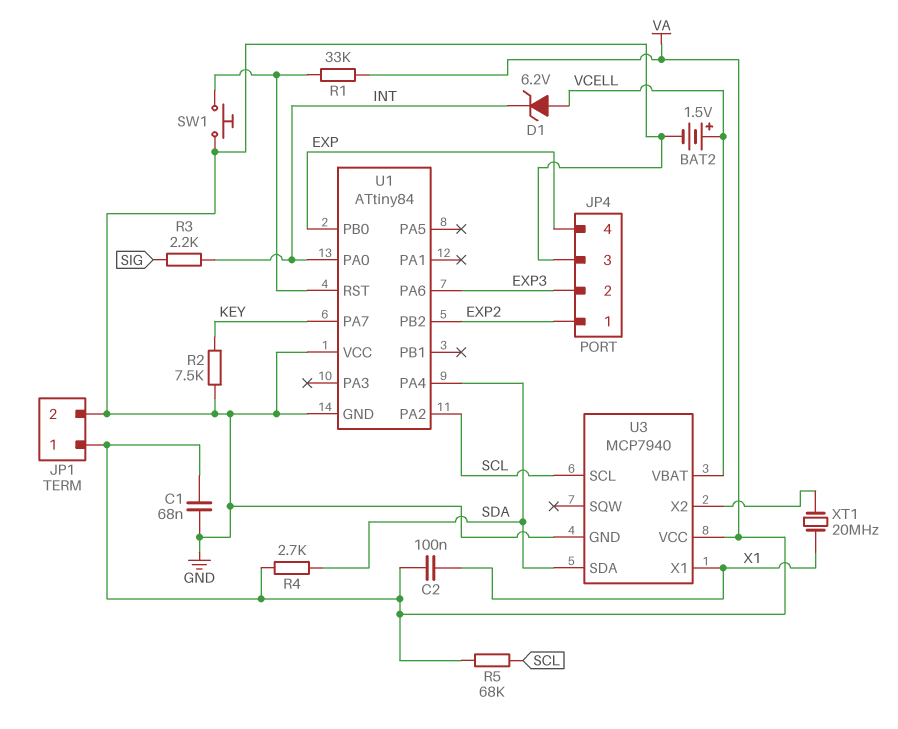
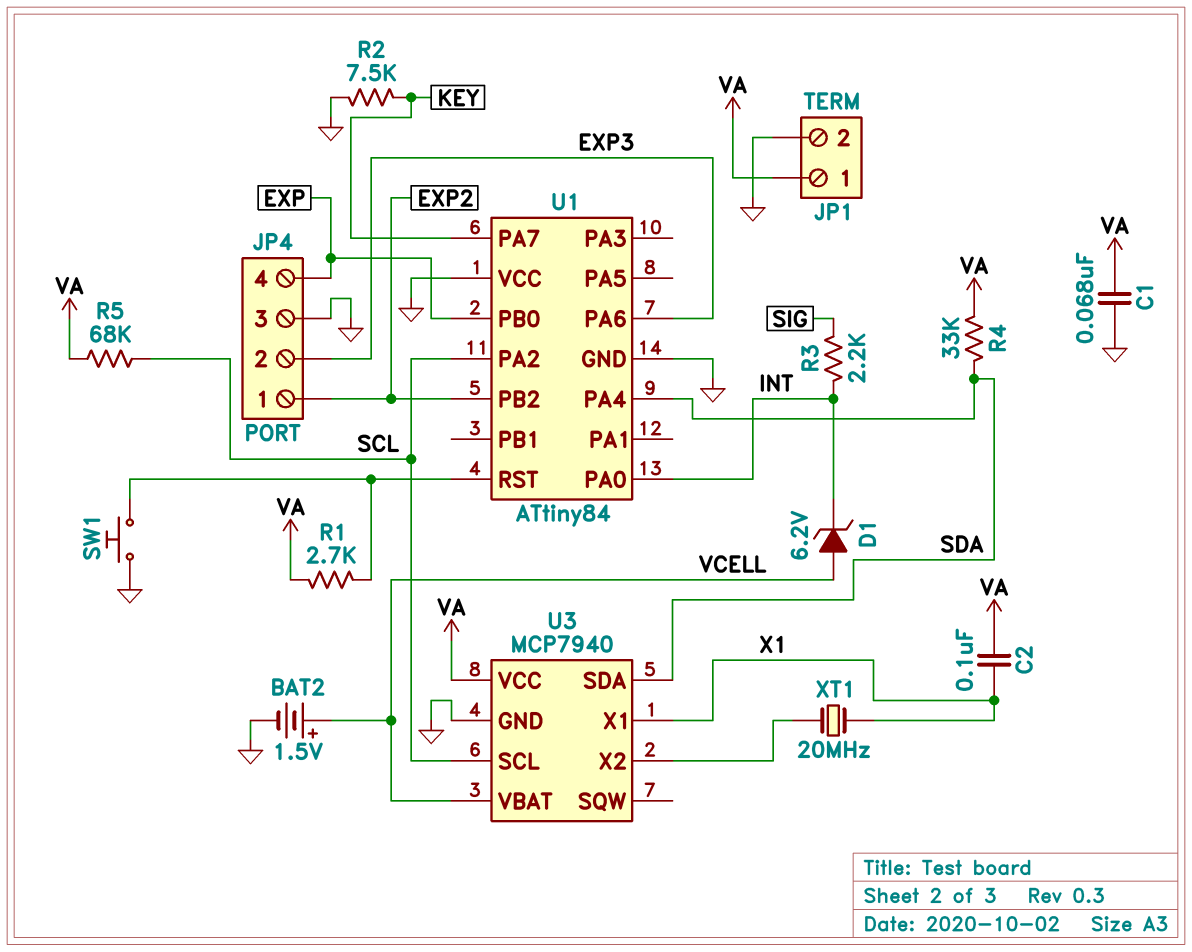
R1: 33k (U1/RST, VA) -> 2.7k (U1/RST, VA)
R4: 2.7k (SDA, VA) -> 33k (SDA, VA)

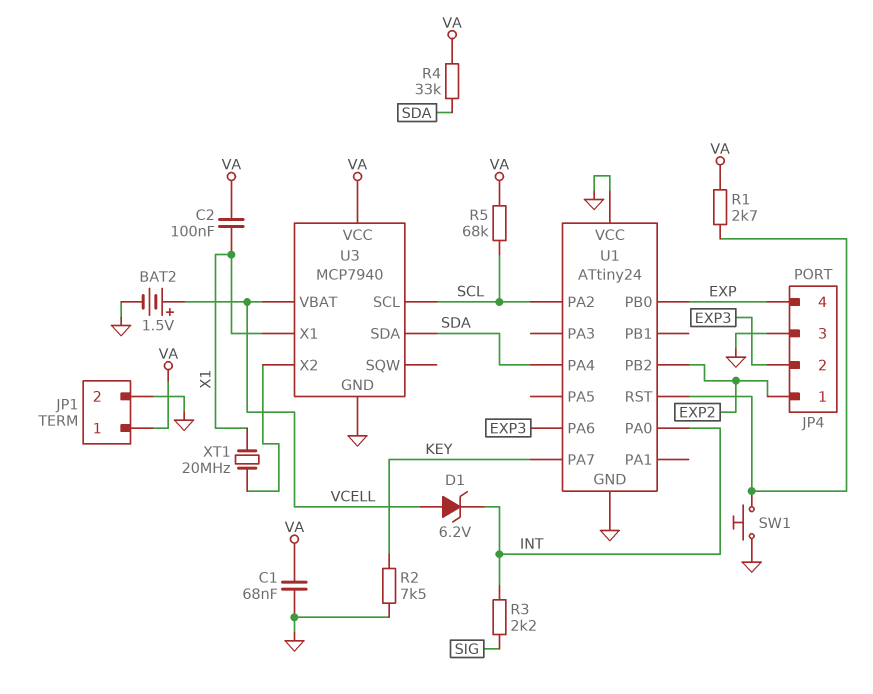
U1: ATtiny84 -> ATtiny24

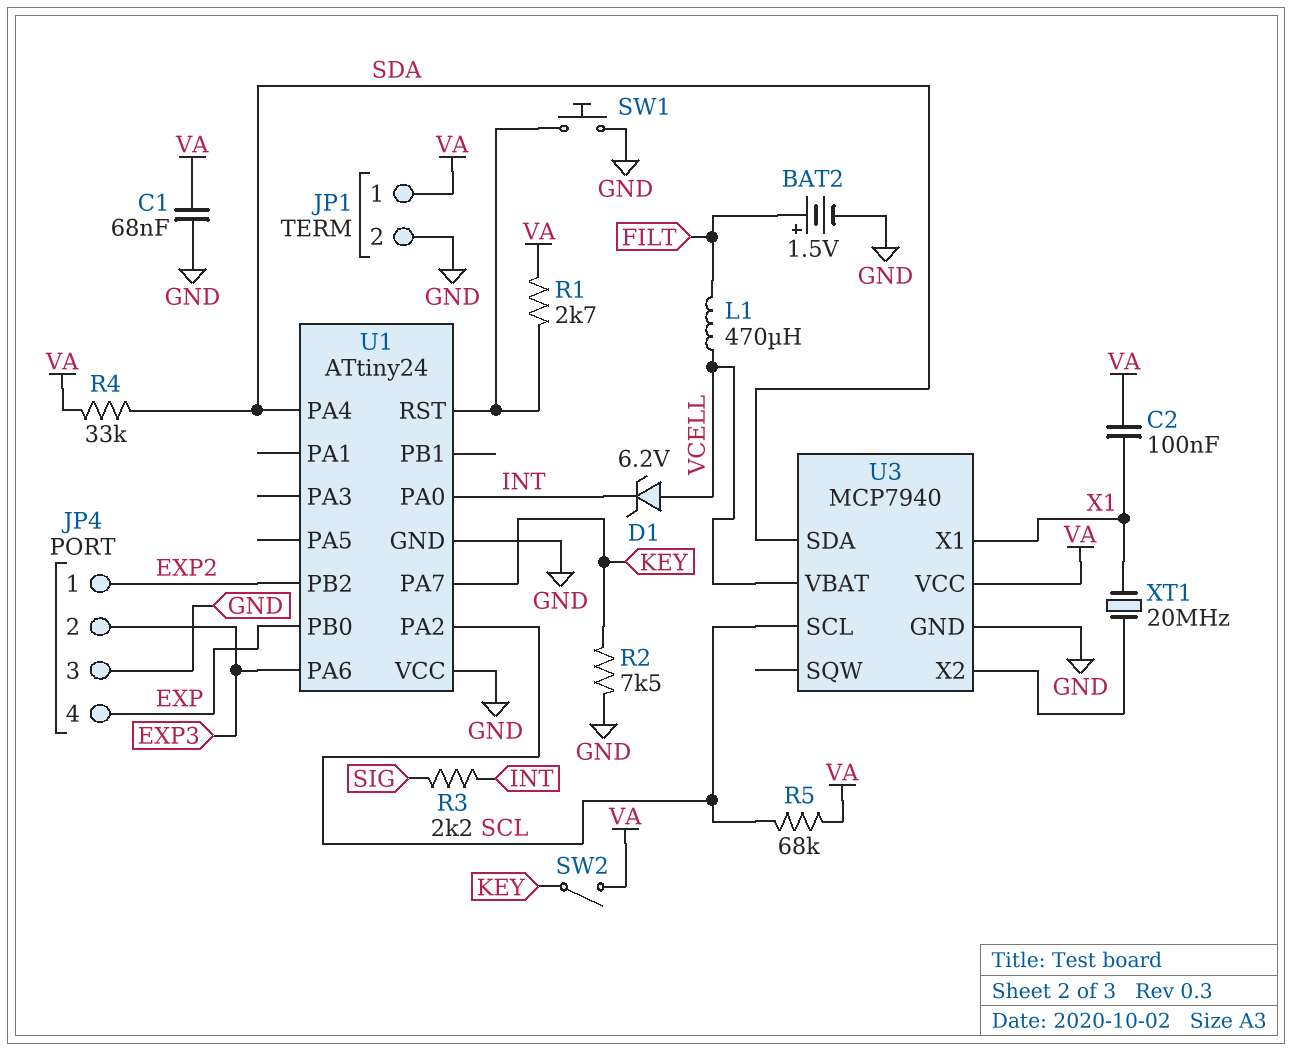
BAT2: 1.5V (plus VCELL, minus GND) -> 1.5V (plus FILT, minus GND)
L1: none -> 470uH (FILT, VCELL)
SW2: none -> switch (KEY, VA)

